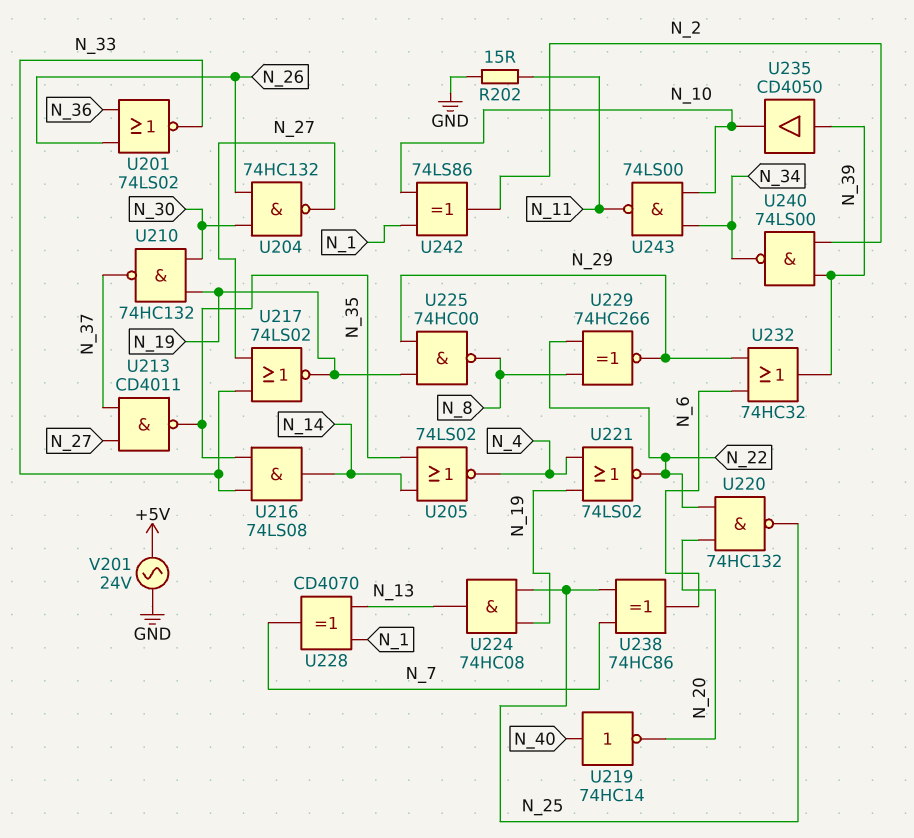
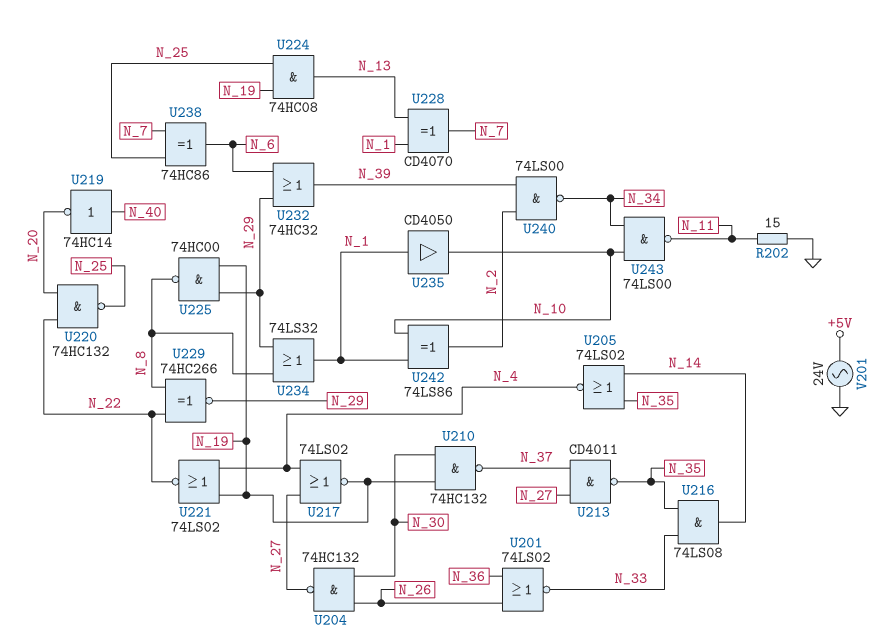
U217: NOR 74LS02 (in N_27, in N_33, out N_19) -> NOR 74LS02 (in N_4, in N_27, out N_19)
U234: none -> OR 74LS32 (in N_8, in N_29, out N_1)
U235: buffer CD4050 (in N_39, out N_10) -> buffer CD4050 (in N_1, out N_10)

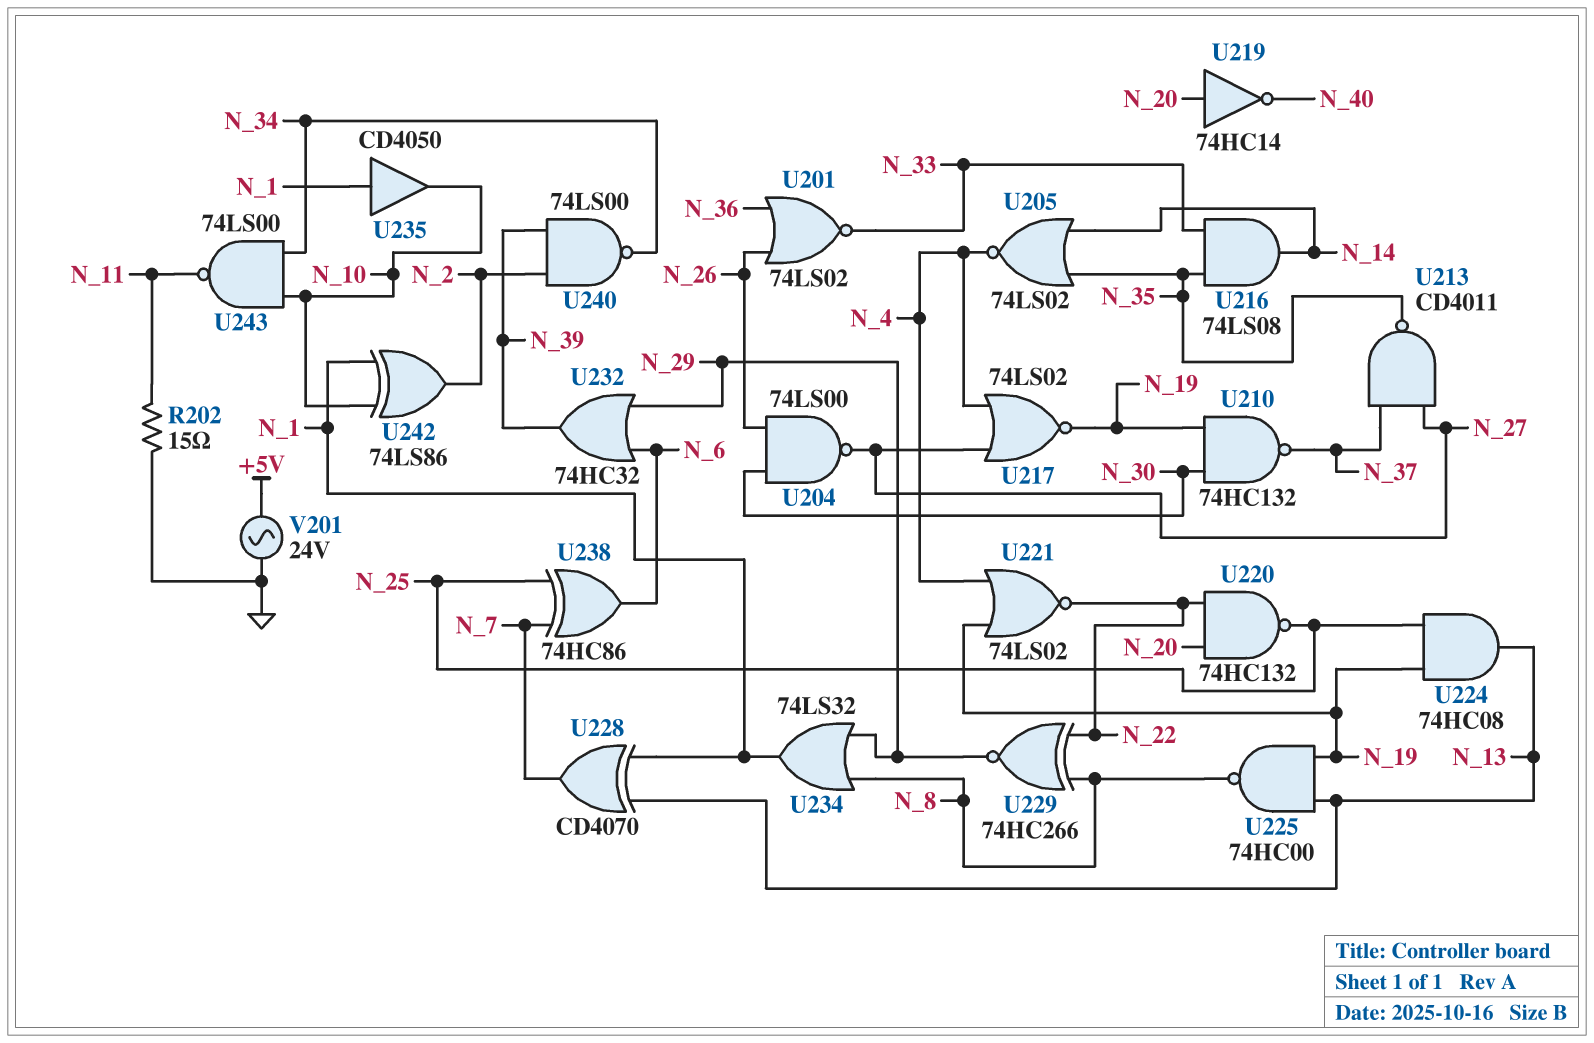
U204: NAND 74HC132 (in N_26, in N_30, out N_27) -> NAND 74LS00 (in N_26, in N_30, out N_27)
U219: NOT 74HC14 (in N_40, out N_20) -> NOT 74HC14 (in N_20, out N_40)
U225: NAND 74HC00 (in N_19, in N_29, out N_8) -> NAND 74HC00 (in N_13, in N_19, out N_8)

